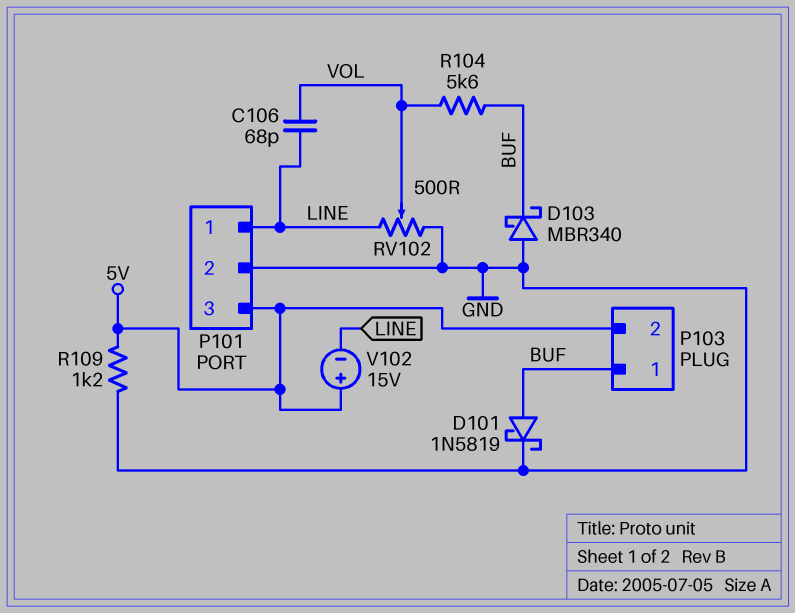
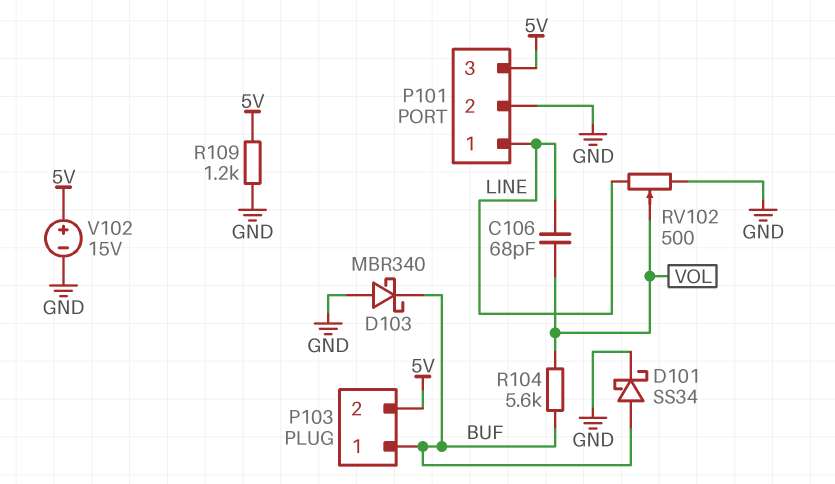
D101: schottky 1N5819 (A BUF, K GND) -> schottky SS34 (A BUF, K GND)
V102: 15V (plus 5V, minus LINE) -> 15V (plus 5V, minus GND)

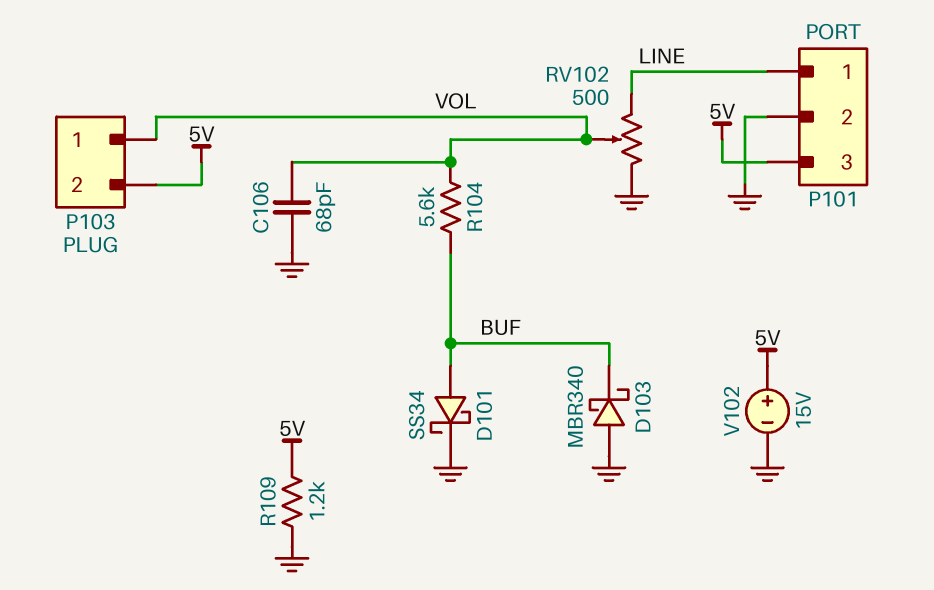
C106: 68pF (LINE, VOL) -> 68pF (GND, VOL)
P103 pin 1: BUF -> VOL

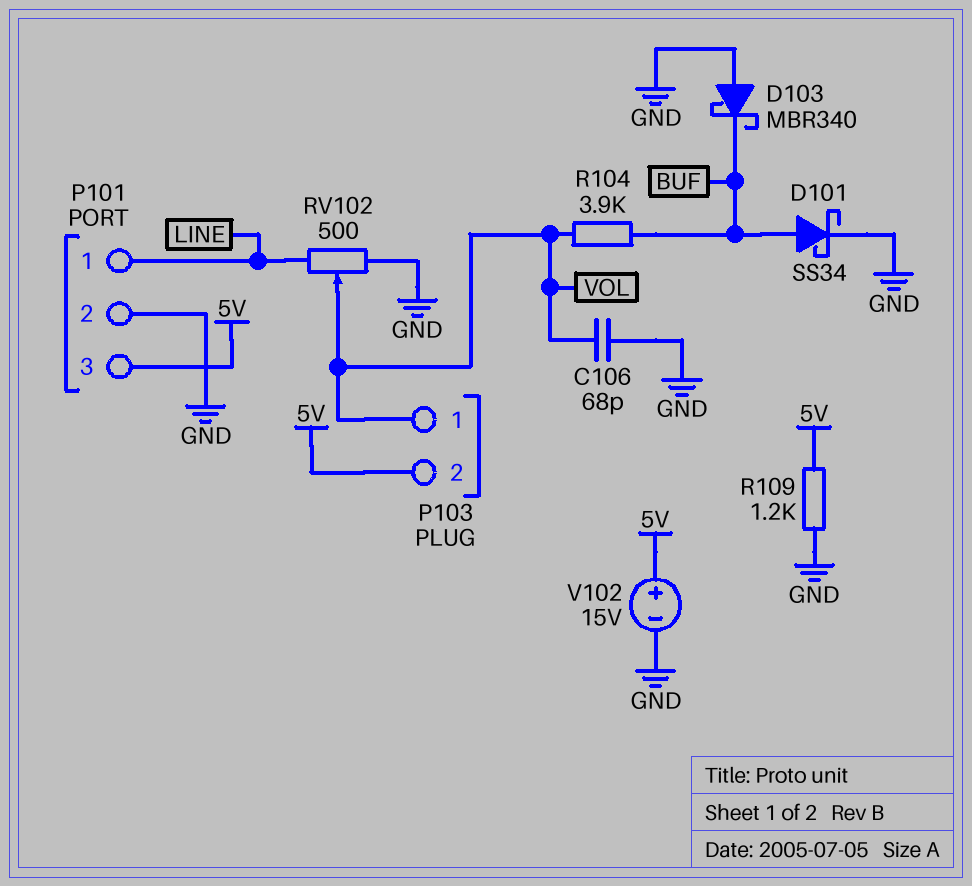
R104: 5.6k (BUF, VOL) -> 3.9k (BUF, VOL)

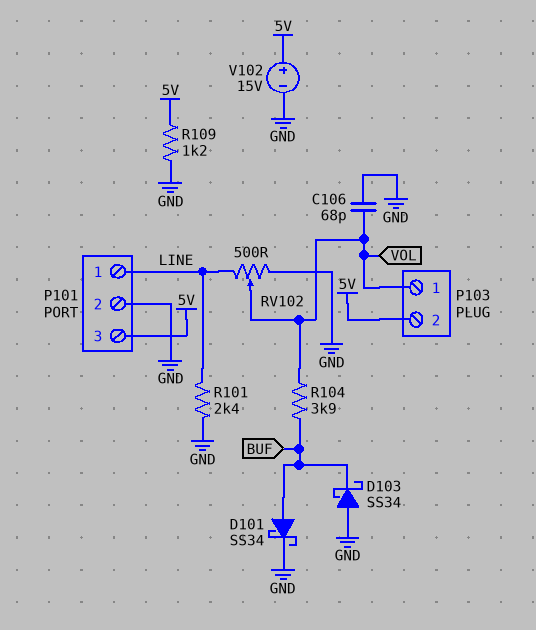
D103: schottky MBR340 (A GND, K BUF) -> schottky SS34 (A GND, K BUF)
R101: none -> 2.4k (GND, LINE)

